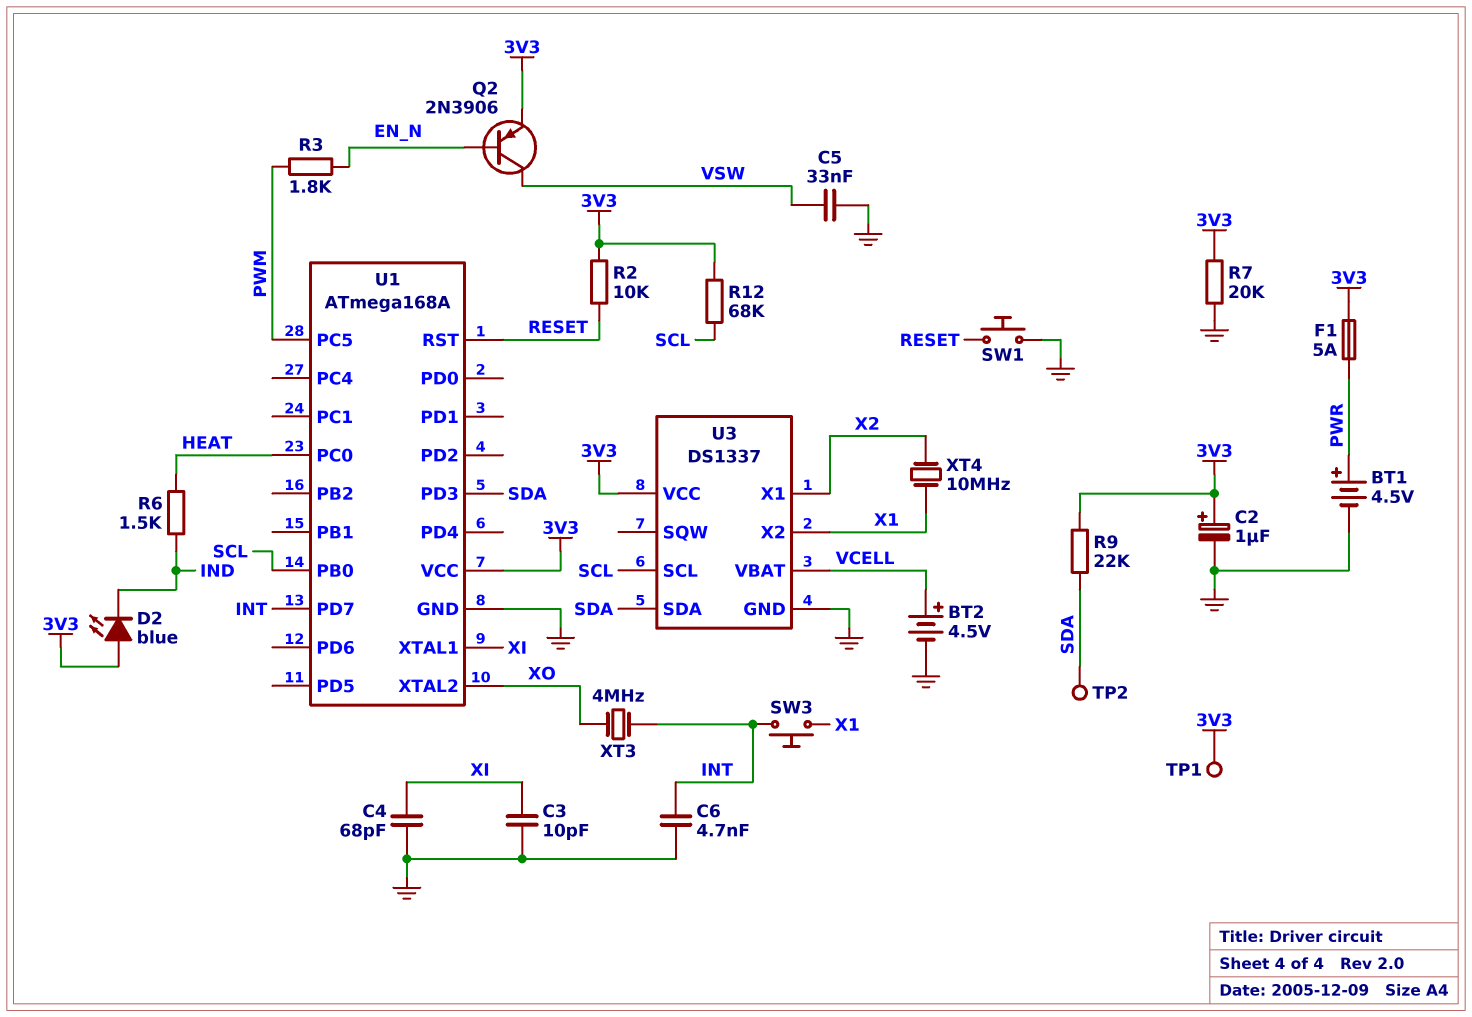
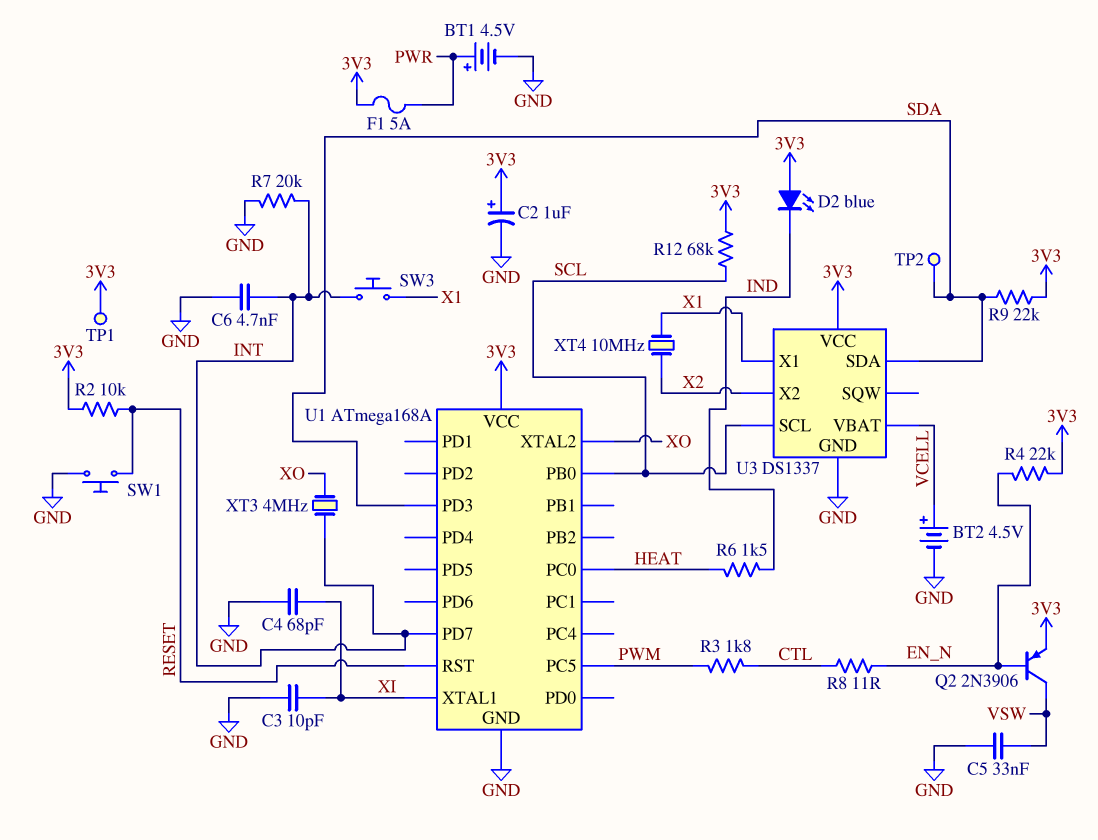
R3: 1.8k (EN_N, PWM) -> 1.8k (CTL, PWM)
R4: none -> 22k (3V3, EN_N)
R7: 20k (3V3, GND) -> 20k (GND, INT)
R8: none -> 11 (CTL, EN_N)
U3 pin X1: X2 -> X1
U3 pin X2: X1 -> X2

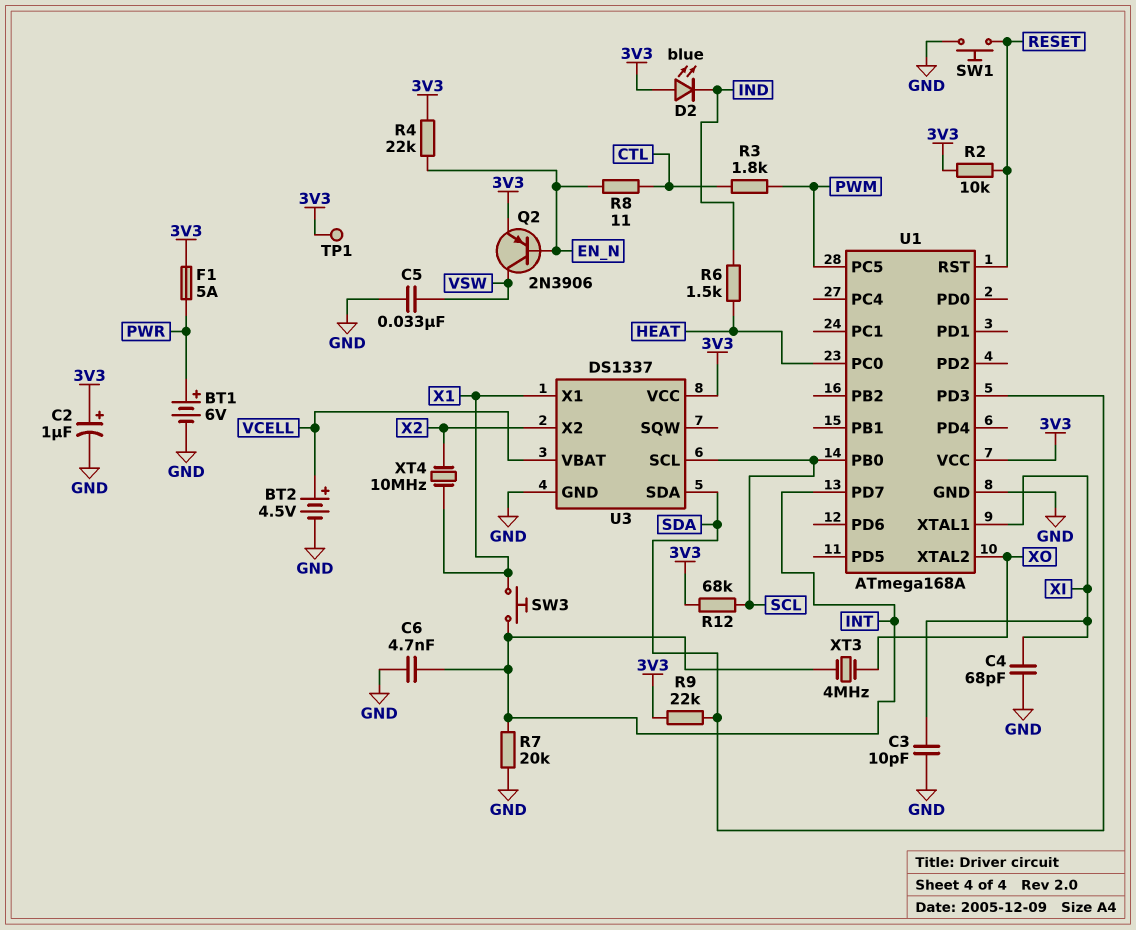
BT1: 4.5V (plus PWR, minus GND) -> 6V (plus PWR, minus GND)
TP2: test point (SDA) -> none

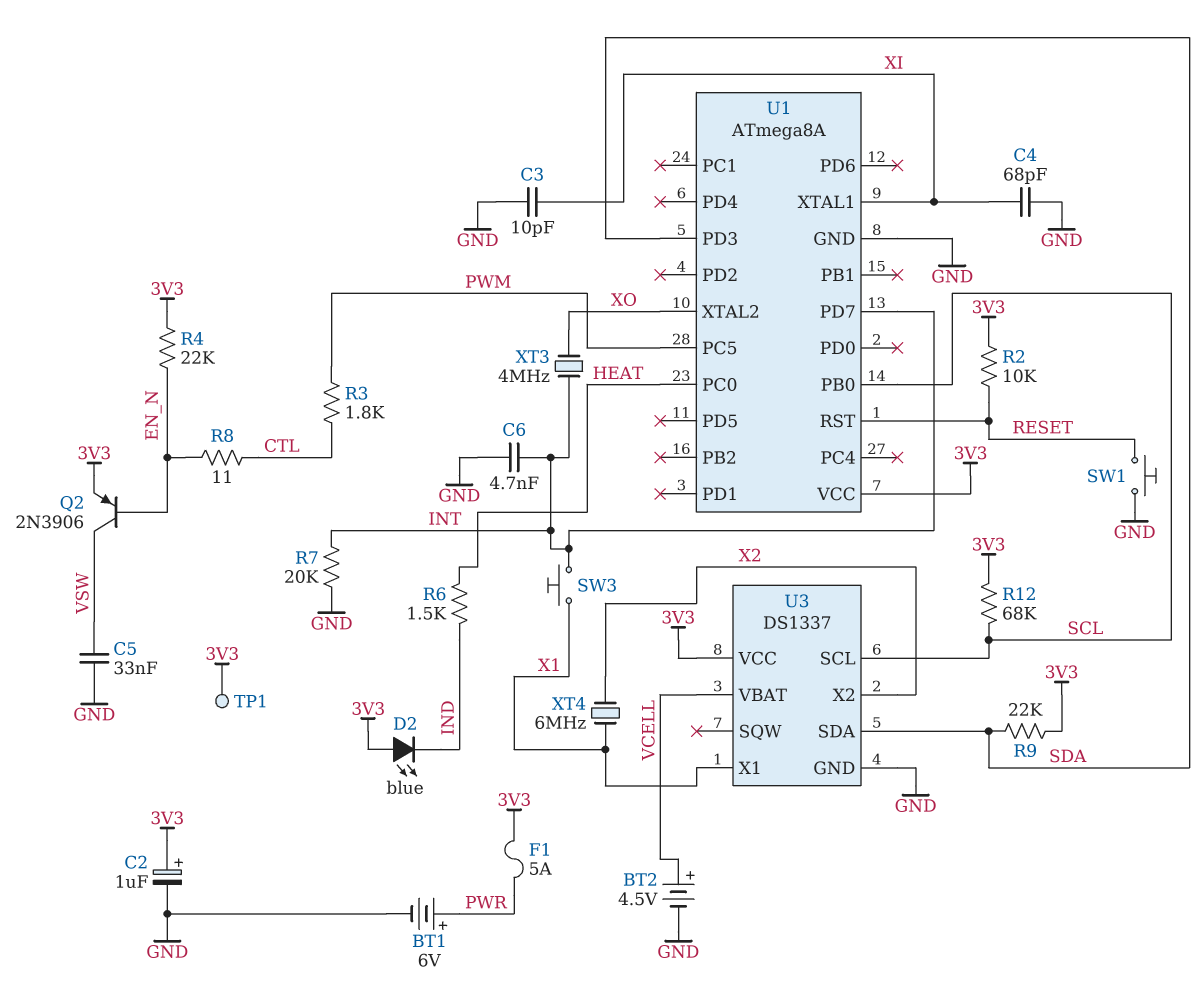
U1: ATmega168A -> ATmega8A
XT4: 10MHz (X1, X2) -> 6MHz (X1, X2)

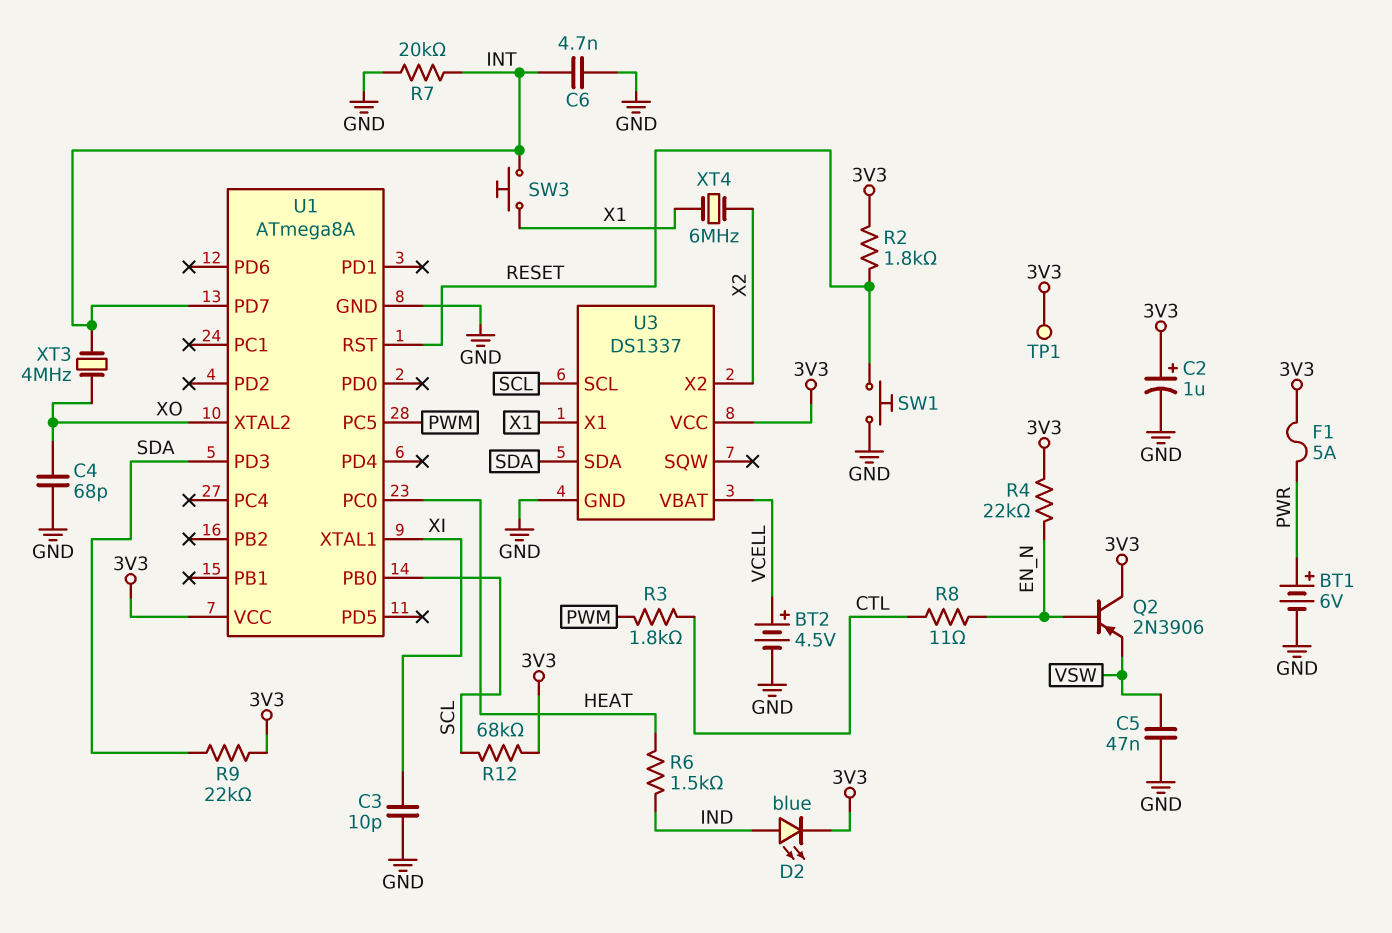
C4: 68pF (GND, XI) -> 68pF (GND, XO)
C5: 33nF (GND, VSW) -> 47nF (GND, VSW)
D2: LED blue (A 3V3, K IND) -> LED blue (A IND, K 3V3)
Q2: PNP 2N3906 (B EN_N, C VSW, E 3V3) -> PNP 2N3906 (B EN_N, C 3V3, E VSW)
R2: 10k (3V3, RESET) -> 1.8k (3V3, RESET)

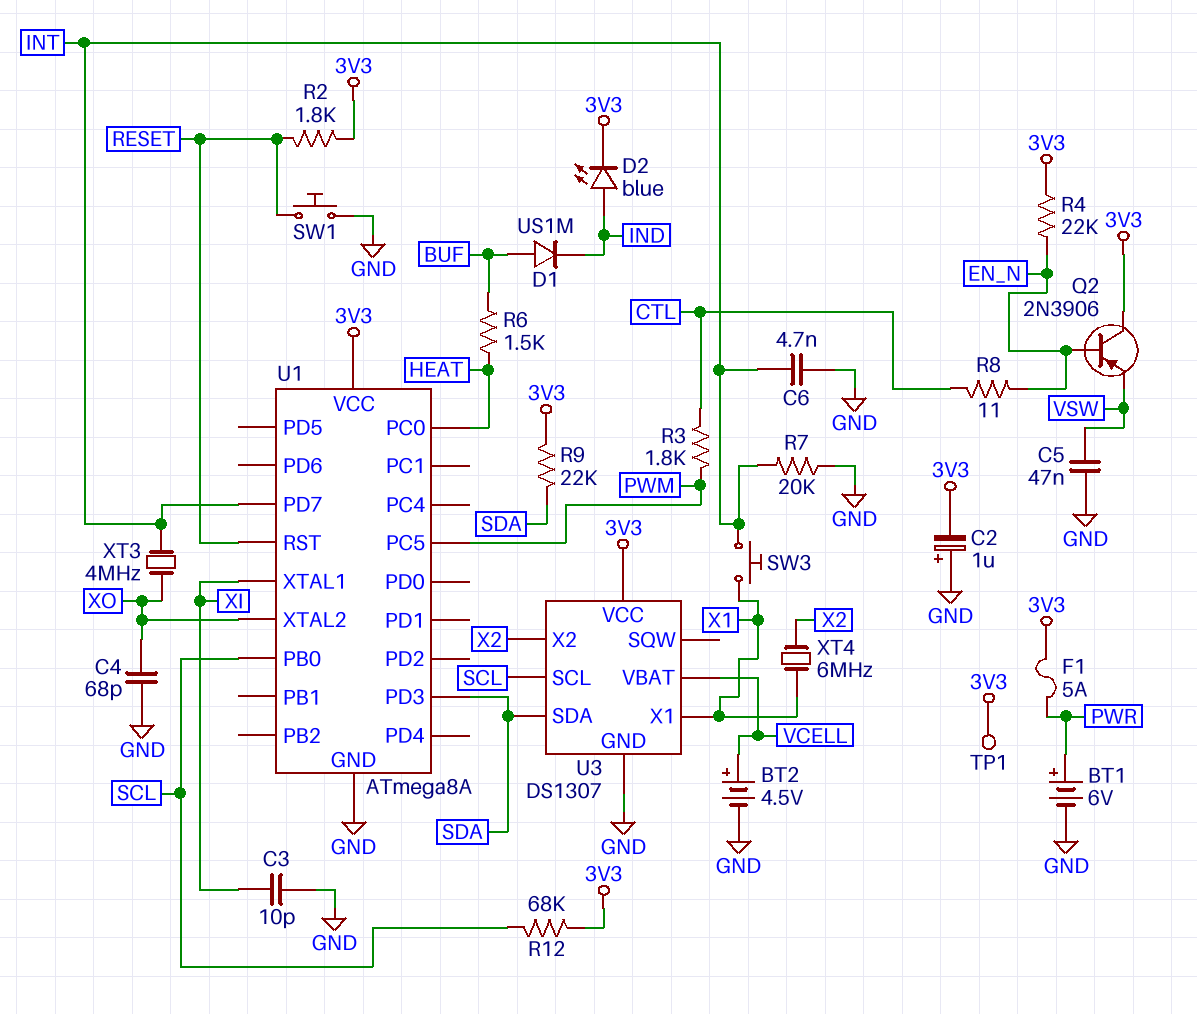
C2: 1uF (plus 3V3, minus GND) -> 1uF (plus GND, minus 3V3)
D1: none -> diode US1M (A BUF, K IND)
R6: 1.5k (HEAT, IND) -> 1.5k (BUF, HEAT)
U3: DS1337 -> DS1307

